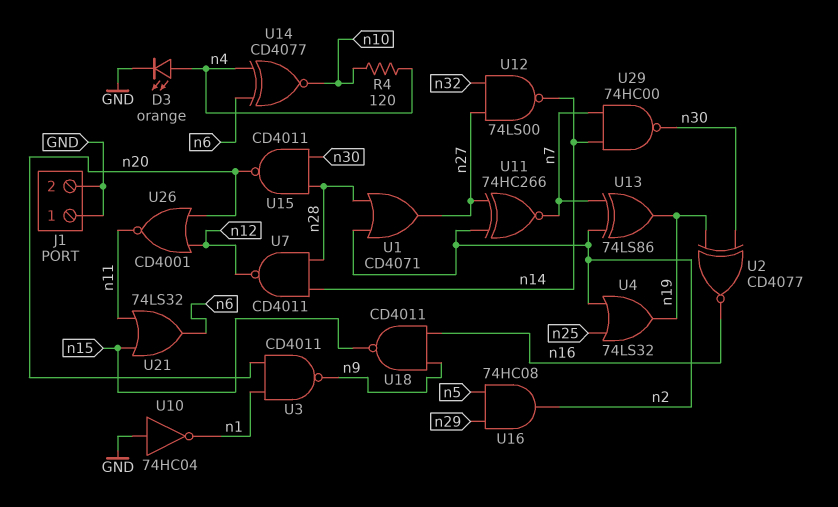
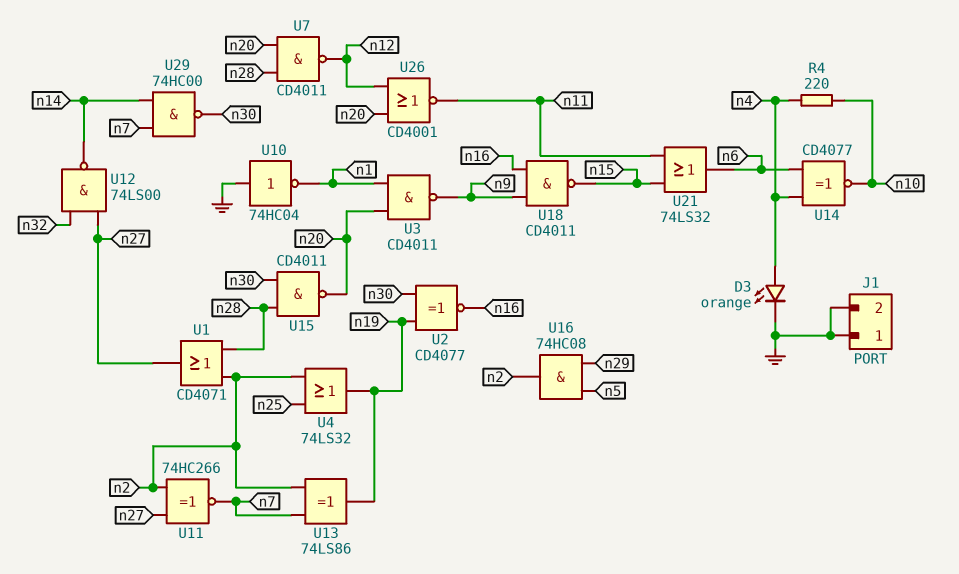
R4: 120 (n4, n10) -> 220 (n4, n10)
U7: NAND CD4011 (in n14, in n28, out n12) -> NAND CD4011 (in n20, in n28, out n12)

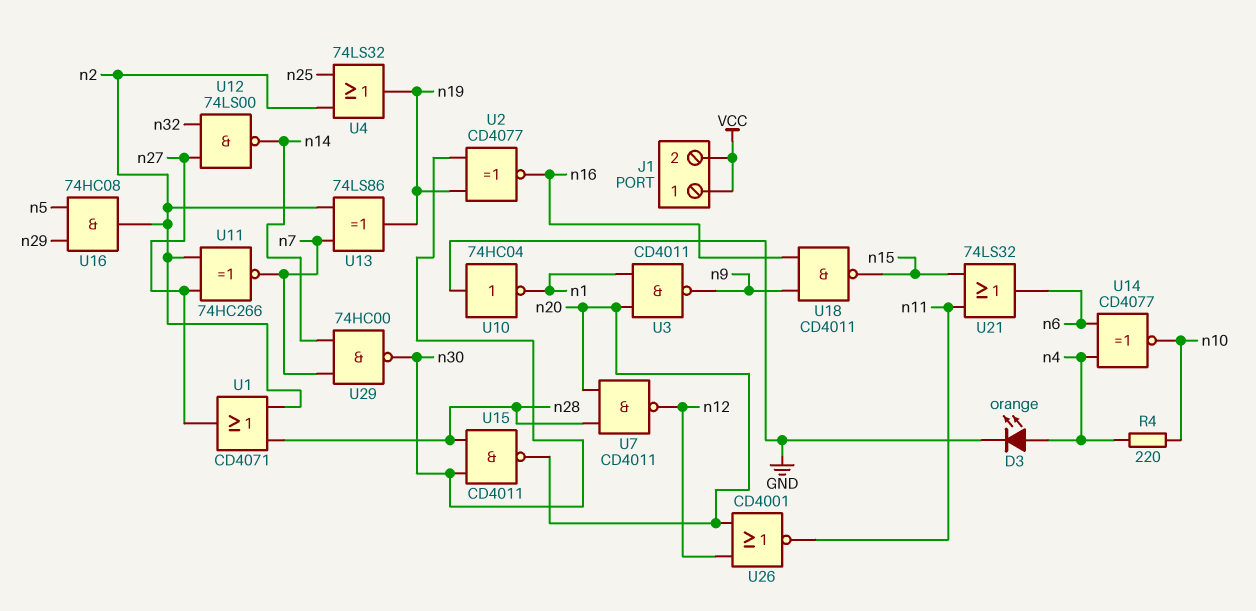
J1 pin 1: GND -> VCC
J1 pin 2: GND -> VCC

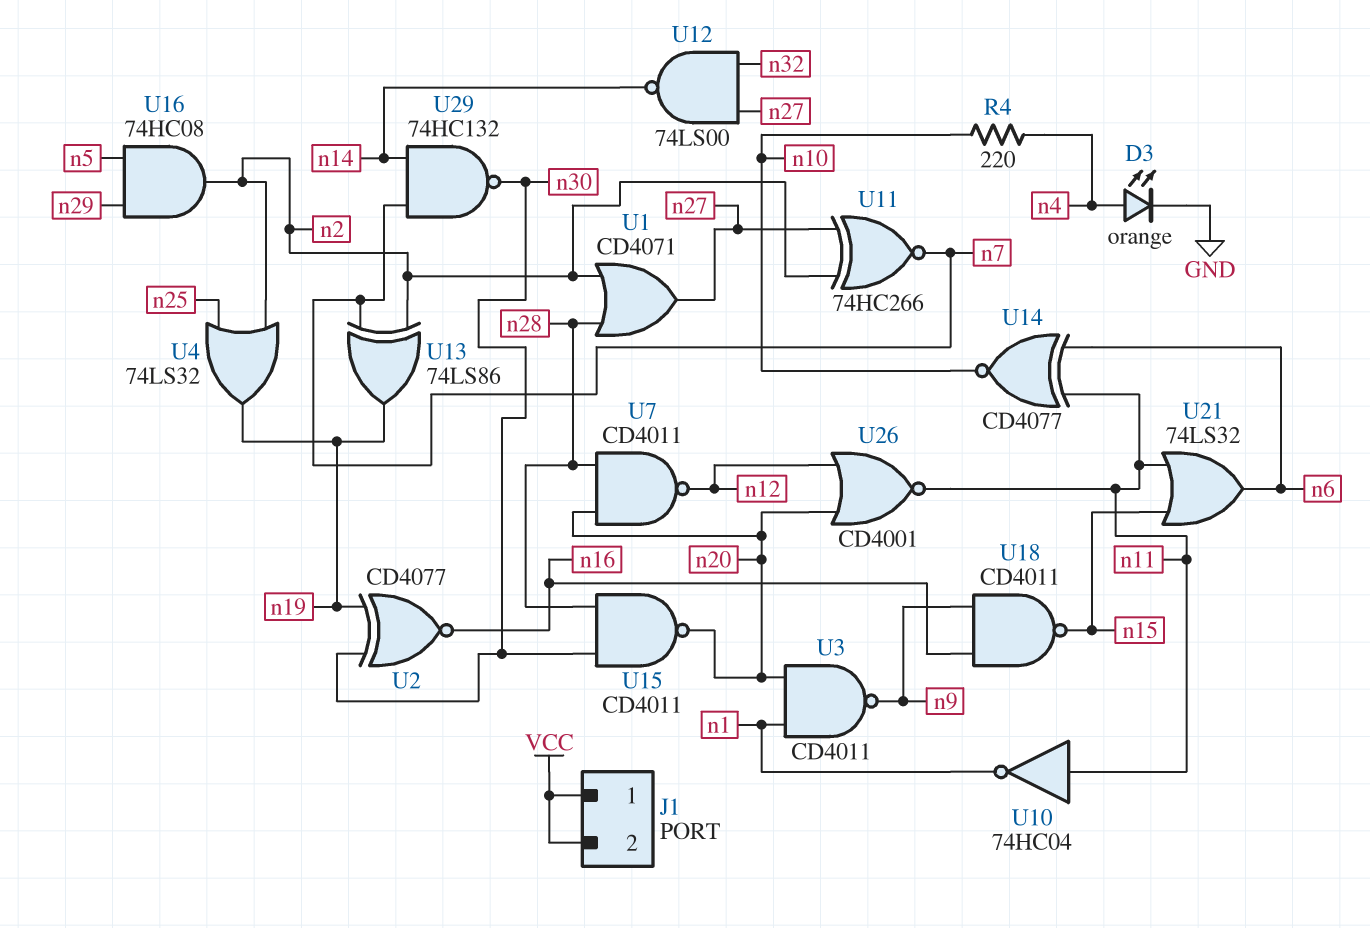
U10: NOT 74HC04 (in GND, out n1) -> NOT 74HC04 (in n11, out n1)
U14: XNOR CD4077 (in n4, in n6, out n10) -> XNOR CD4077 (in n6, in n11, out n10)
U29: NAND 74HC00 (in n7, in n14, out n30) -> NAND 74HC132 (in n7, in n14, out n30)

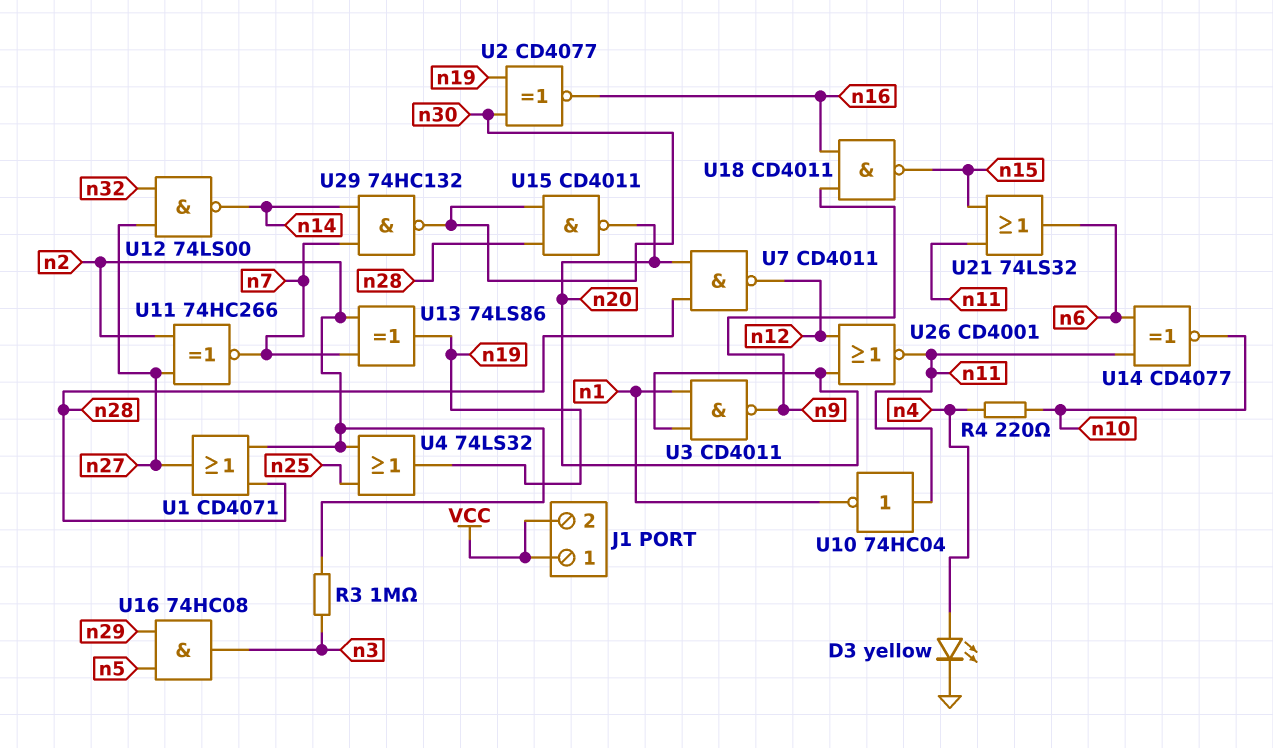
D3: LED orange (A n4, K GND) -> LED yellow (A n4, K GND)
R3: none -> 1M (n2, n3)
U16: AND 74HC08 (in n5, in n29, out n2) -> AND 74HC08 (in n5, in n29, out n3)

